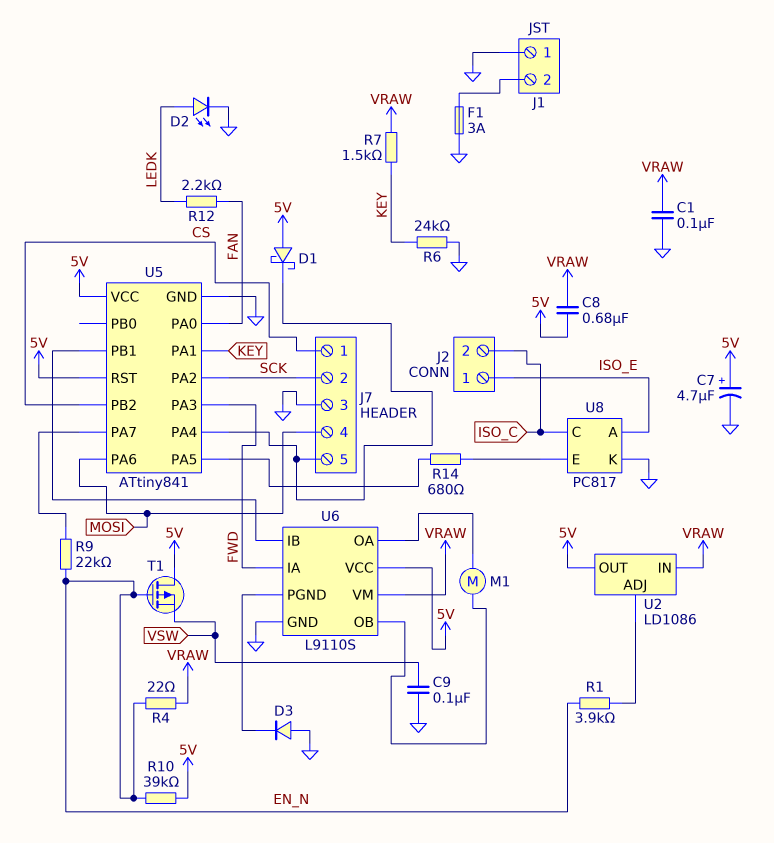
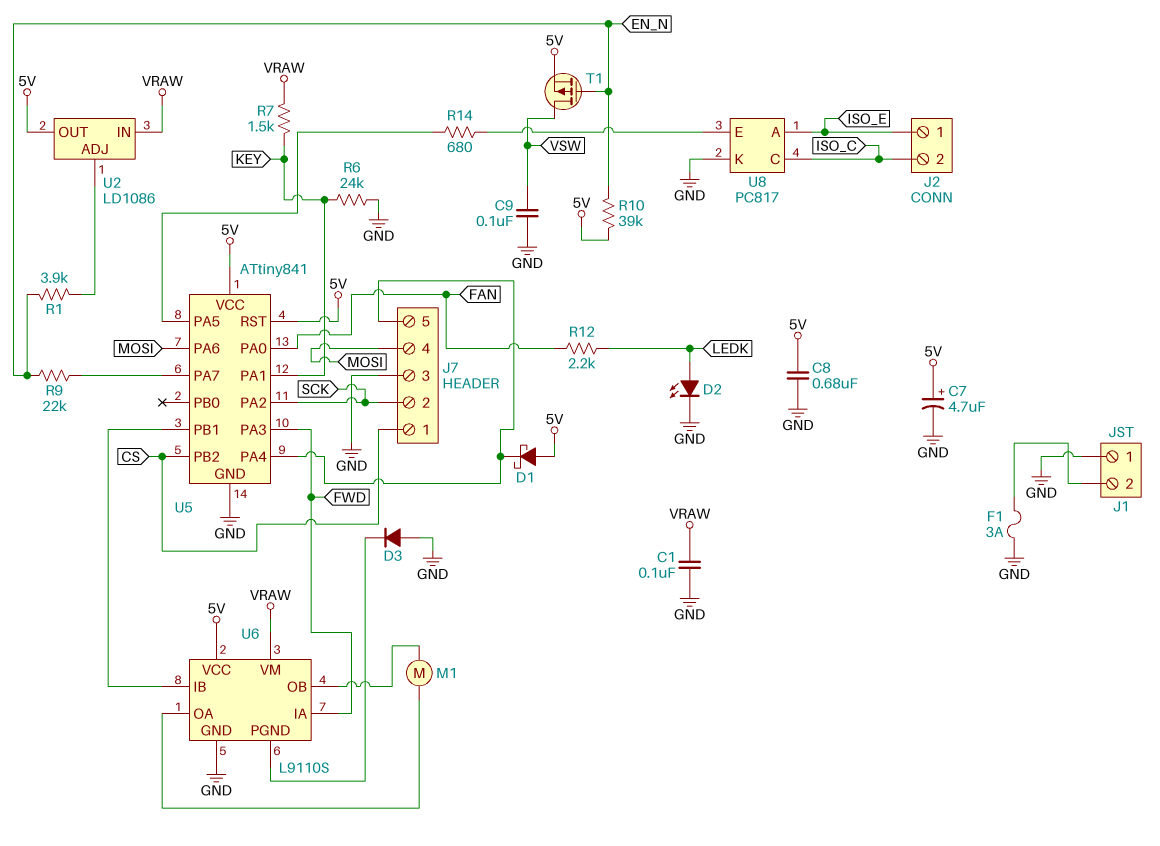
C8: 680nF (5V, VRAW) -> 680nF (5V, GND)
R4: 22 (EN_N, VRAW) -> none
T1: PMOS (G EN_N, D 5V, S VSW) -> PMOS (G EN_N, D VSW, S 5V)

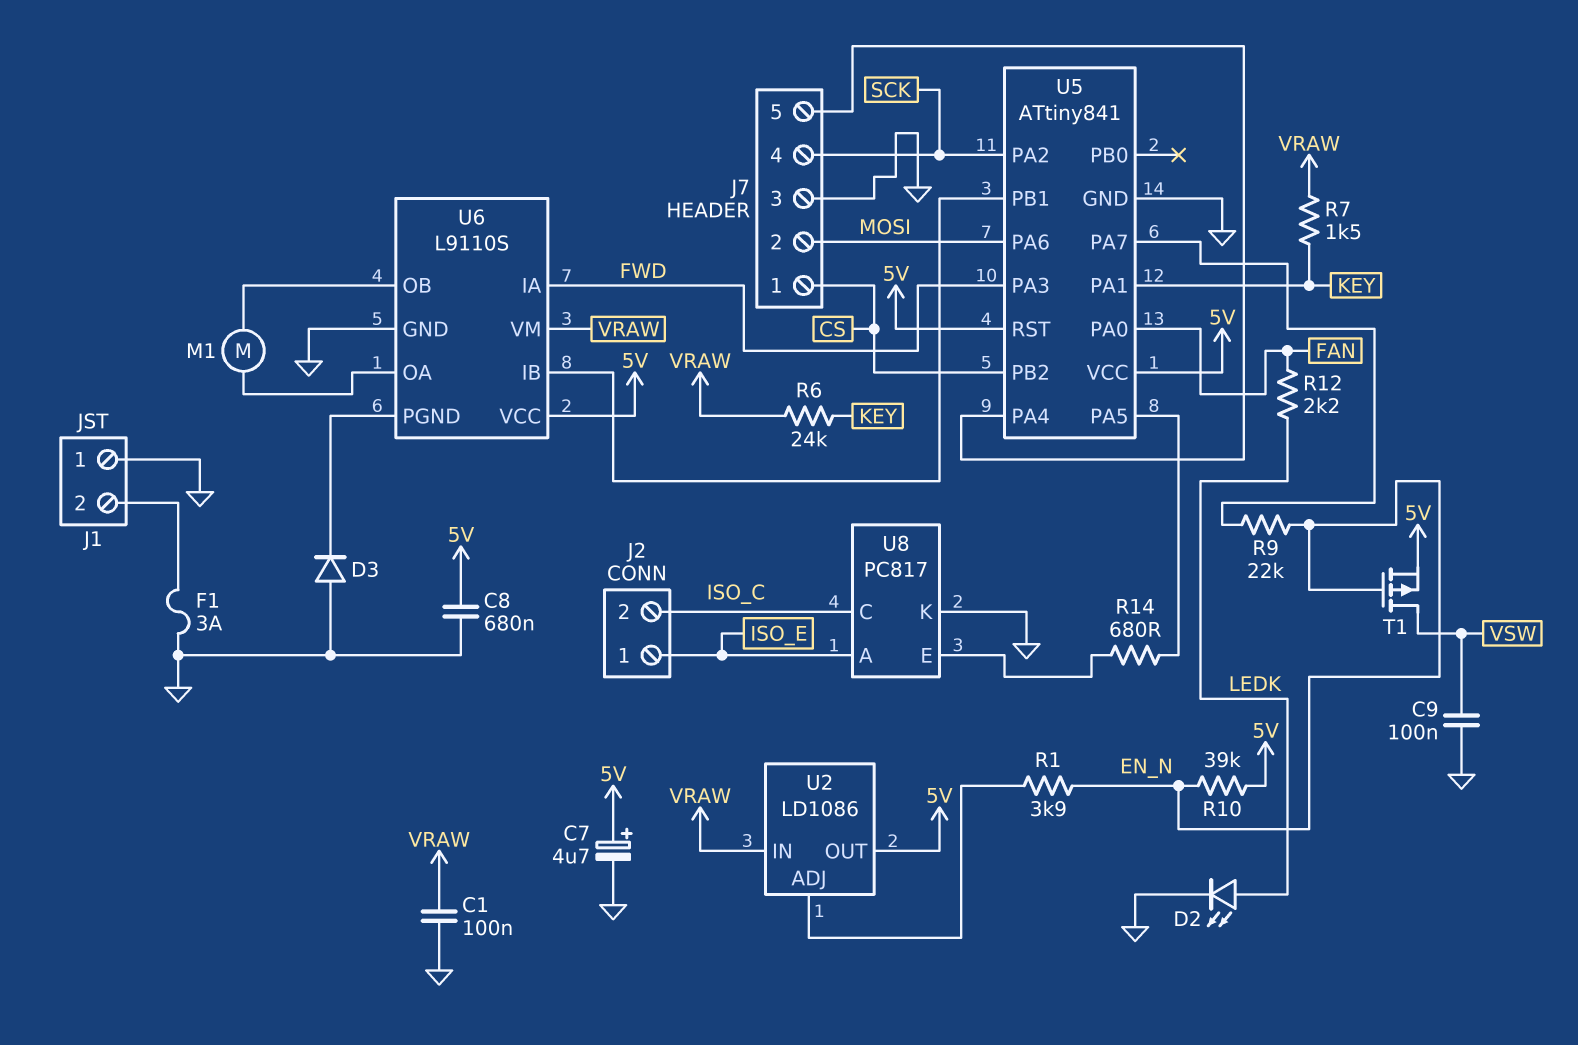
D1: schottky (A 5V, K J7/5) -> none
J7 pin 2: SCK -> MOSI
J7 pin 4: MOSI -> SCK
R6: 24k (GND, KEY) -> 24k (KEY, VRAW)

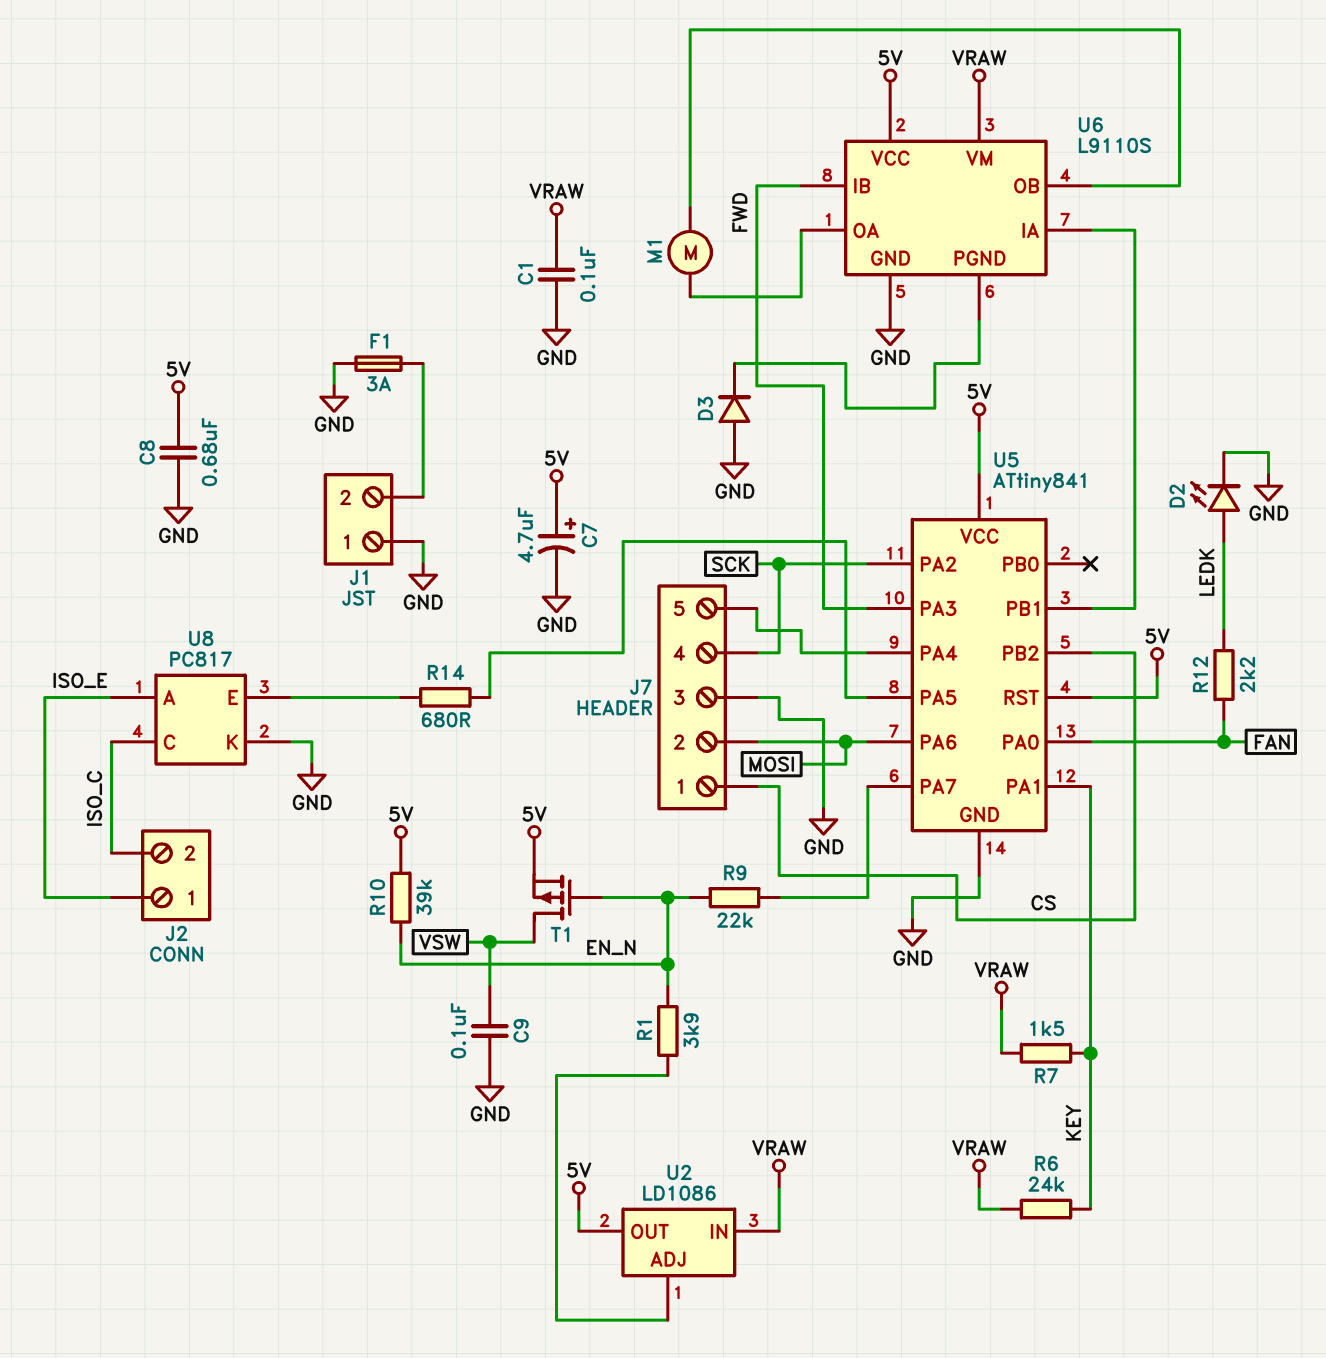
U6 pin IA: FWD -> U5/PB1
U6 pin IB: U5/PB1 -> FWD

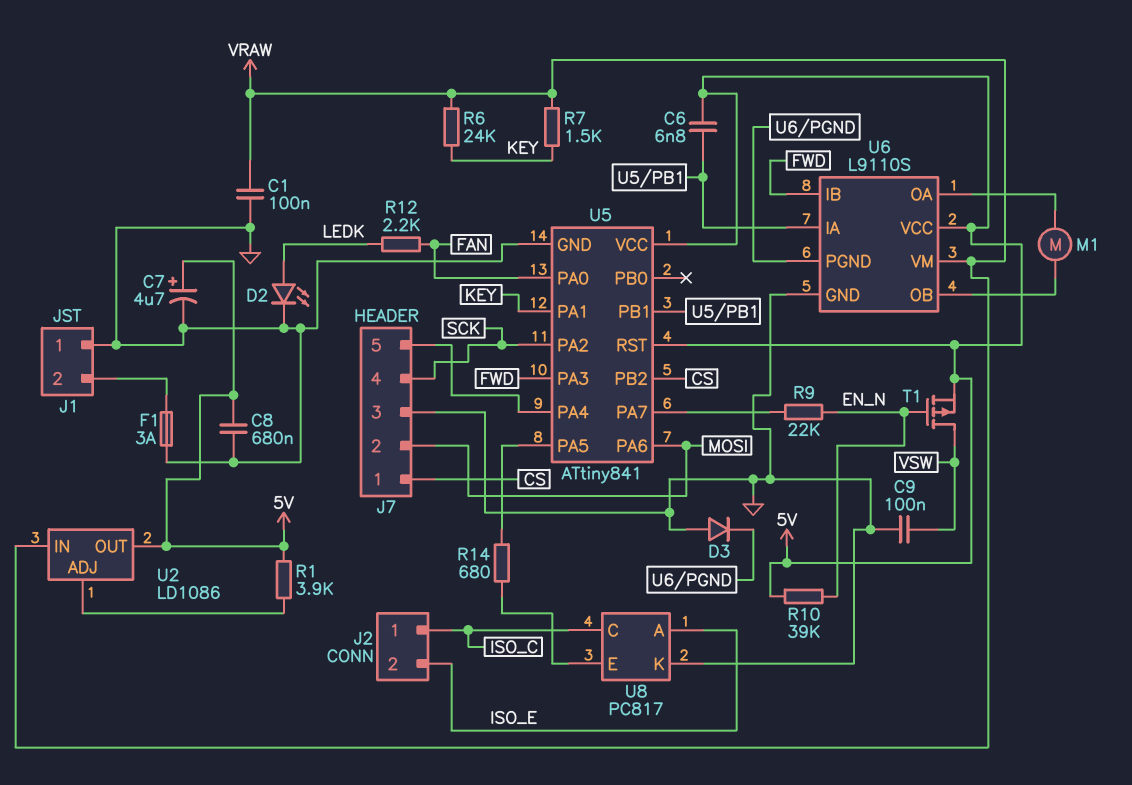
C6: none -> 6.8nF (5V, U5/PB1)
J2 pin 1: ISO_E -> ISO_C
J2 pin 2: ISO_C -> ISO_E
R1: 3.9k (EN_N, U2/ADJ) -> 3.9k (5V, U2/ADJ)

